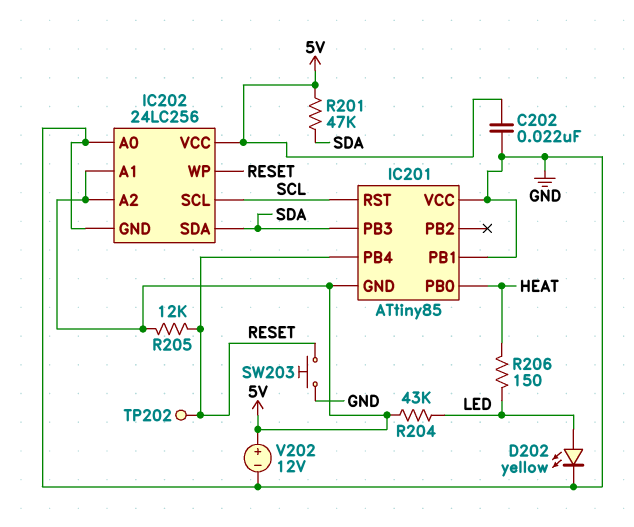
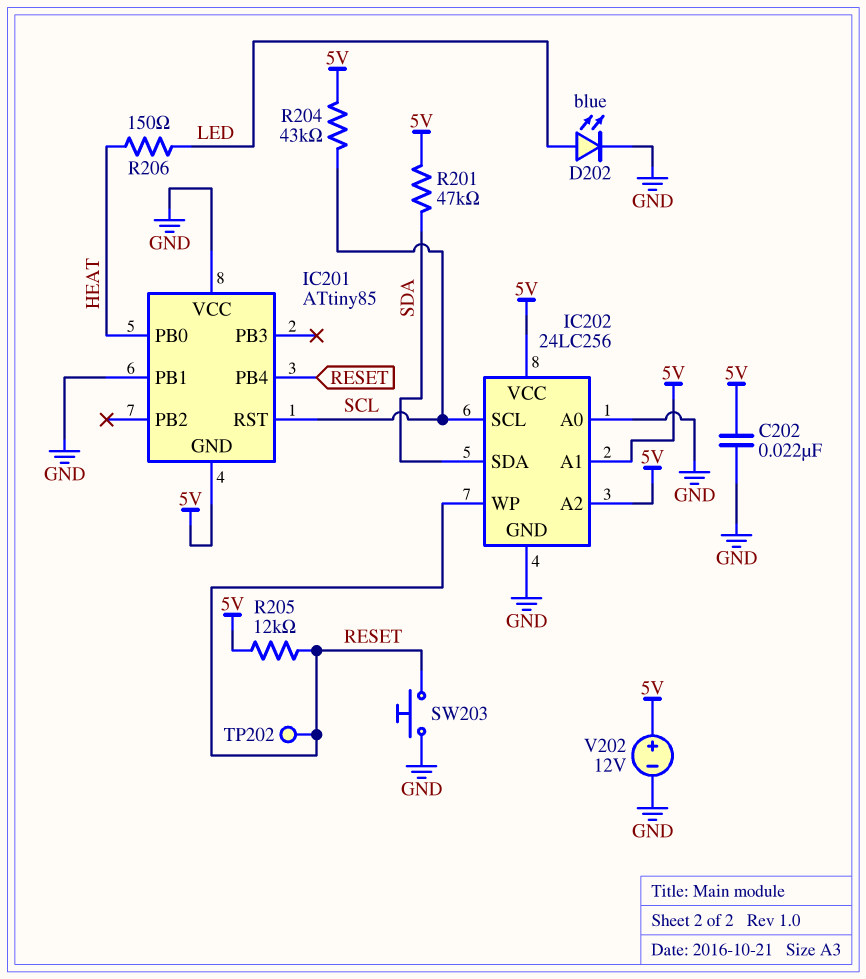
D202: LED yellow (A LED, K GND) -> LED blue (A LED, K GND)
IC201 pin PB3: SDA -> none
R204: 43k (5V, LED) -> 43k (5V, SCL)

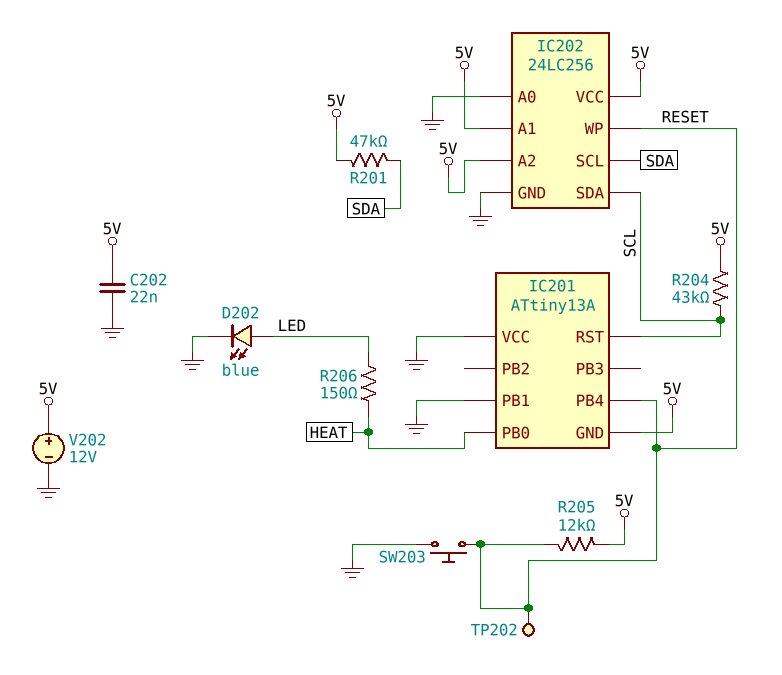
IC201: ATtiny85 -> ATtiny13A
IC202 pin SCL: SCL -> SDA
IC202 pin SDA: SDA -> SCL

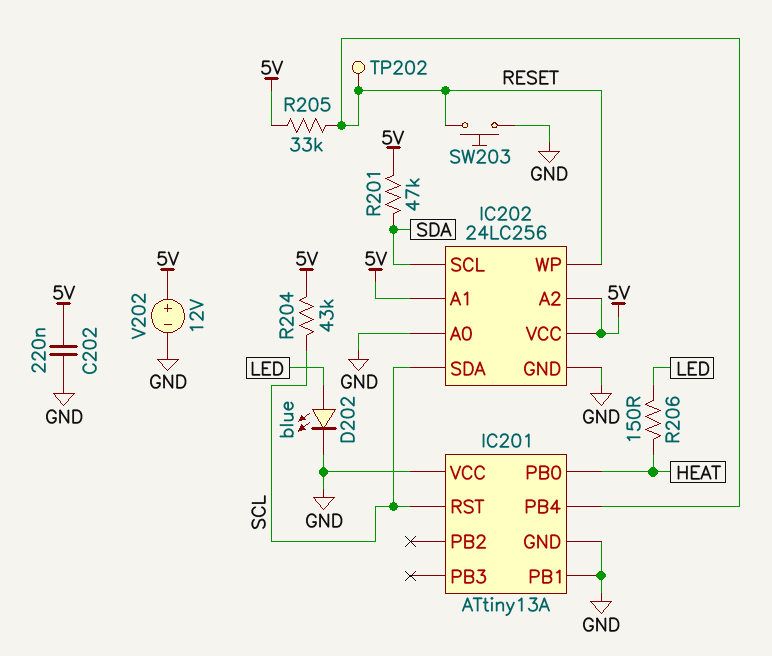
C202: 22nF (5V, GND) -> 220nF (5V, GND)
IC201 pin GND: 5V -> GND
R205: 12k (5V, RESET) -> 33k (5V, RESET)

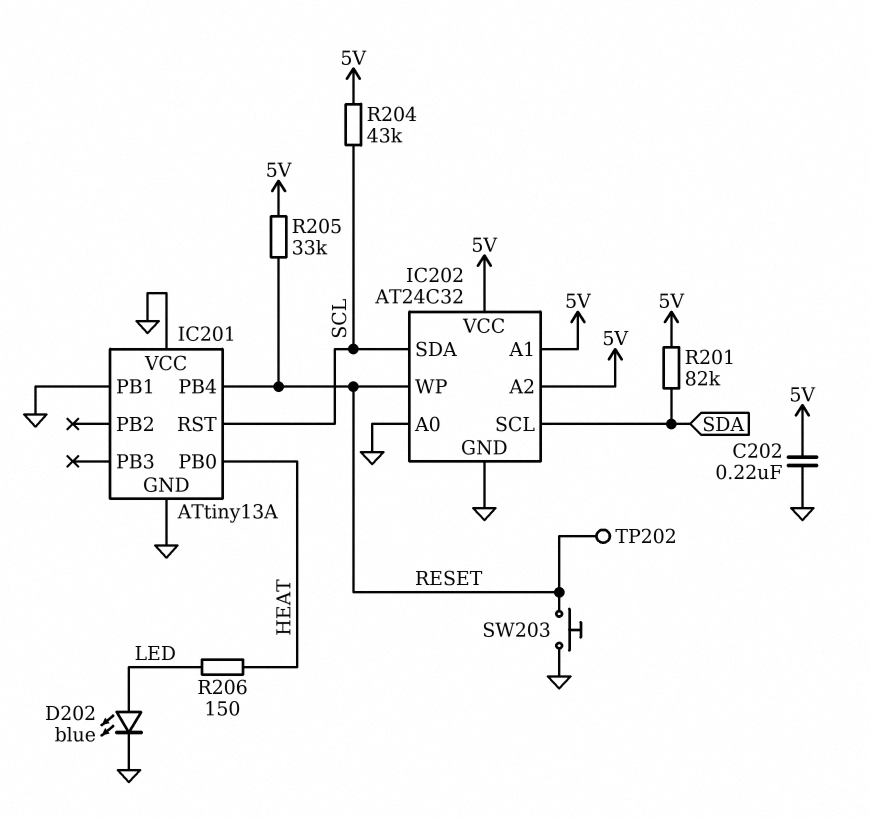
IC202: 24LC256 -> AT24C32
R201: 47k (5V, SDA) -> 82k (5V, SDA)
V202: 12V (plus 5V, minus GND) -> none

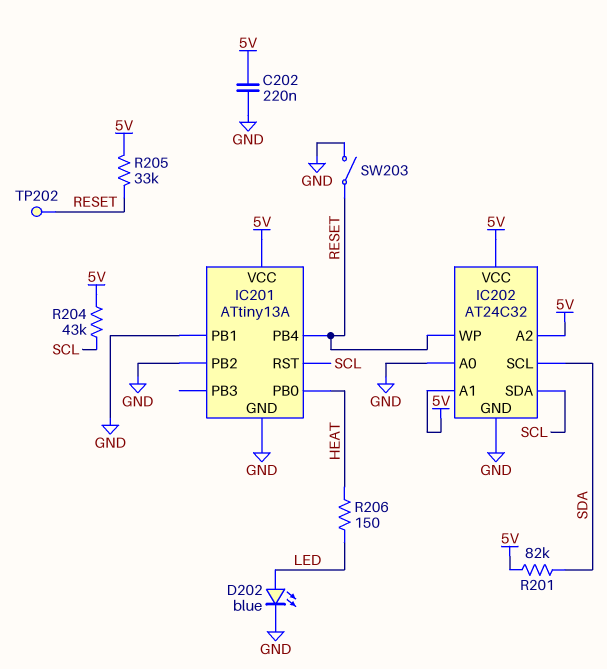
IC201 pin PB2: none -> GND
IC201 pin VCC: GND -> 5V
SW203: button (GND, RESET) -> switch (GND, RESET)

